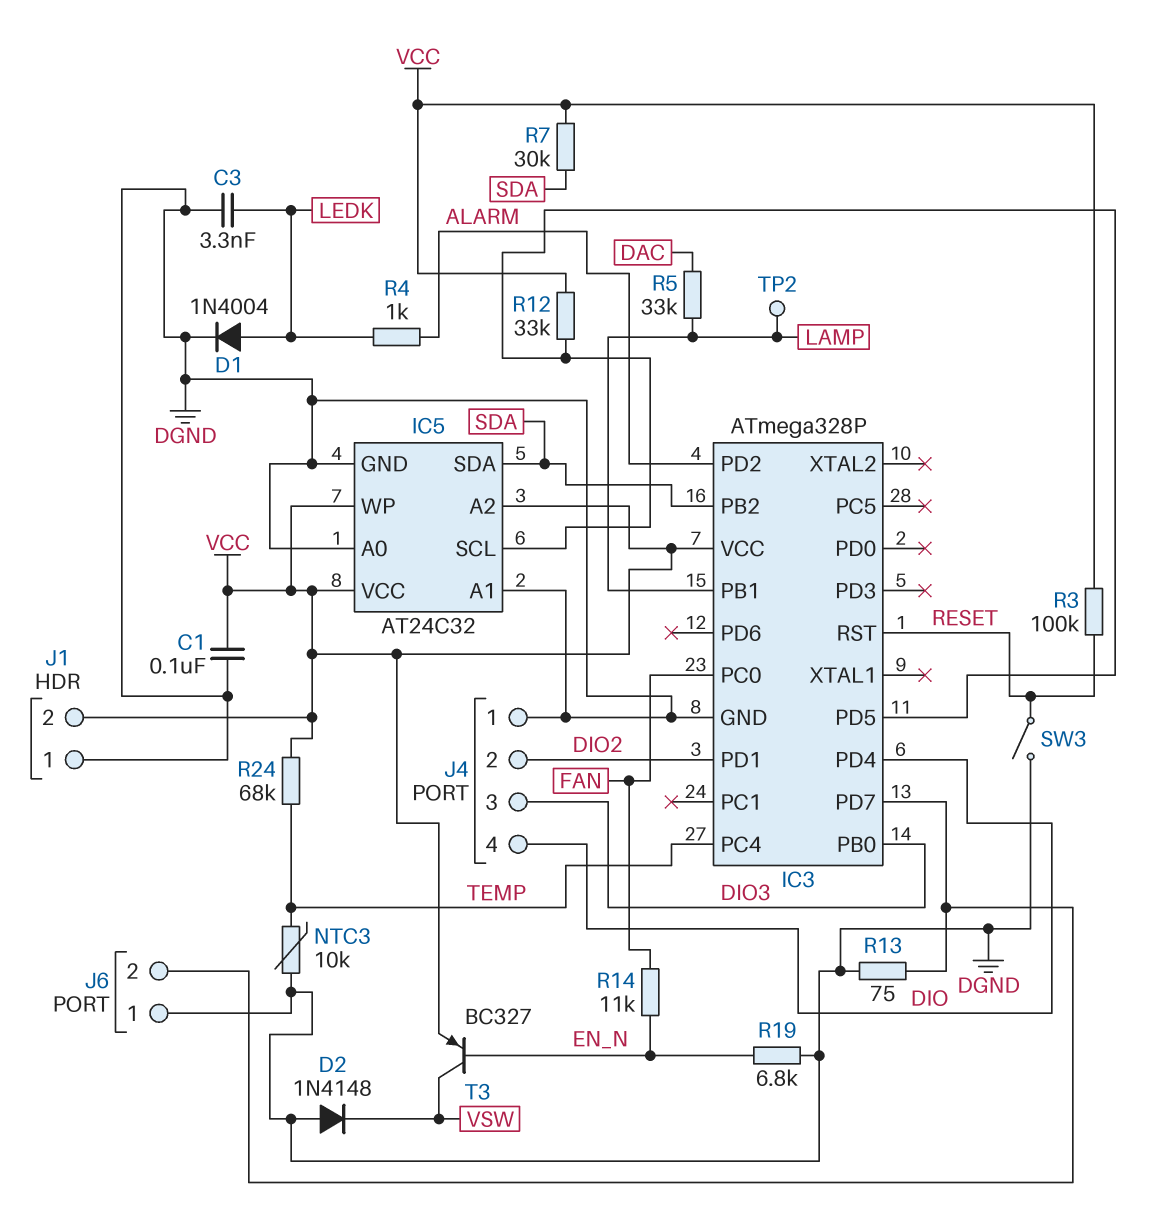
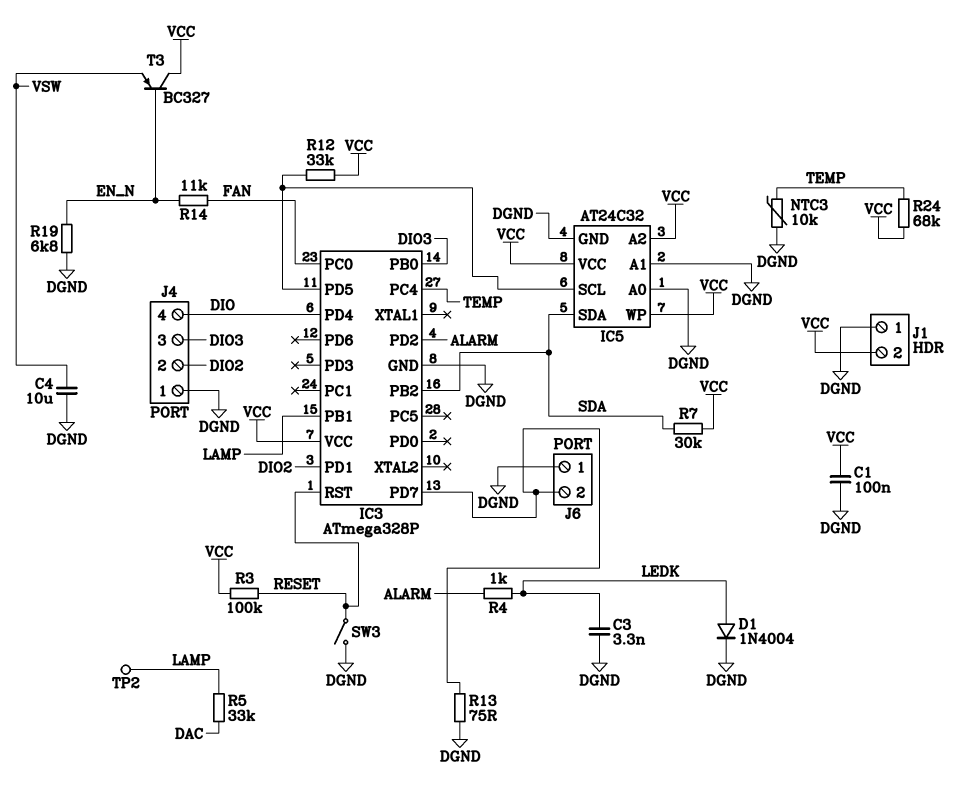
C4: none -> 10uF (DGND, VSW)
D2: diode 1N4148 (A DGND, K VSW) -> none
T3: PNP BC327 (B EN_N, C VSW, E VCC) -> PNP BC327 (B EN_N, C VCC, E VSW)

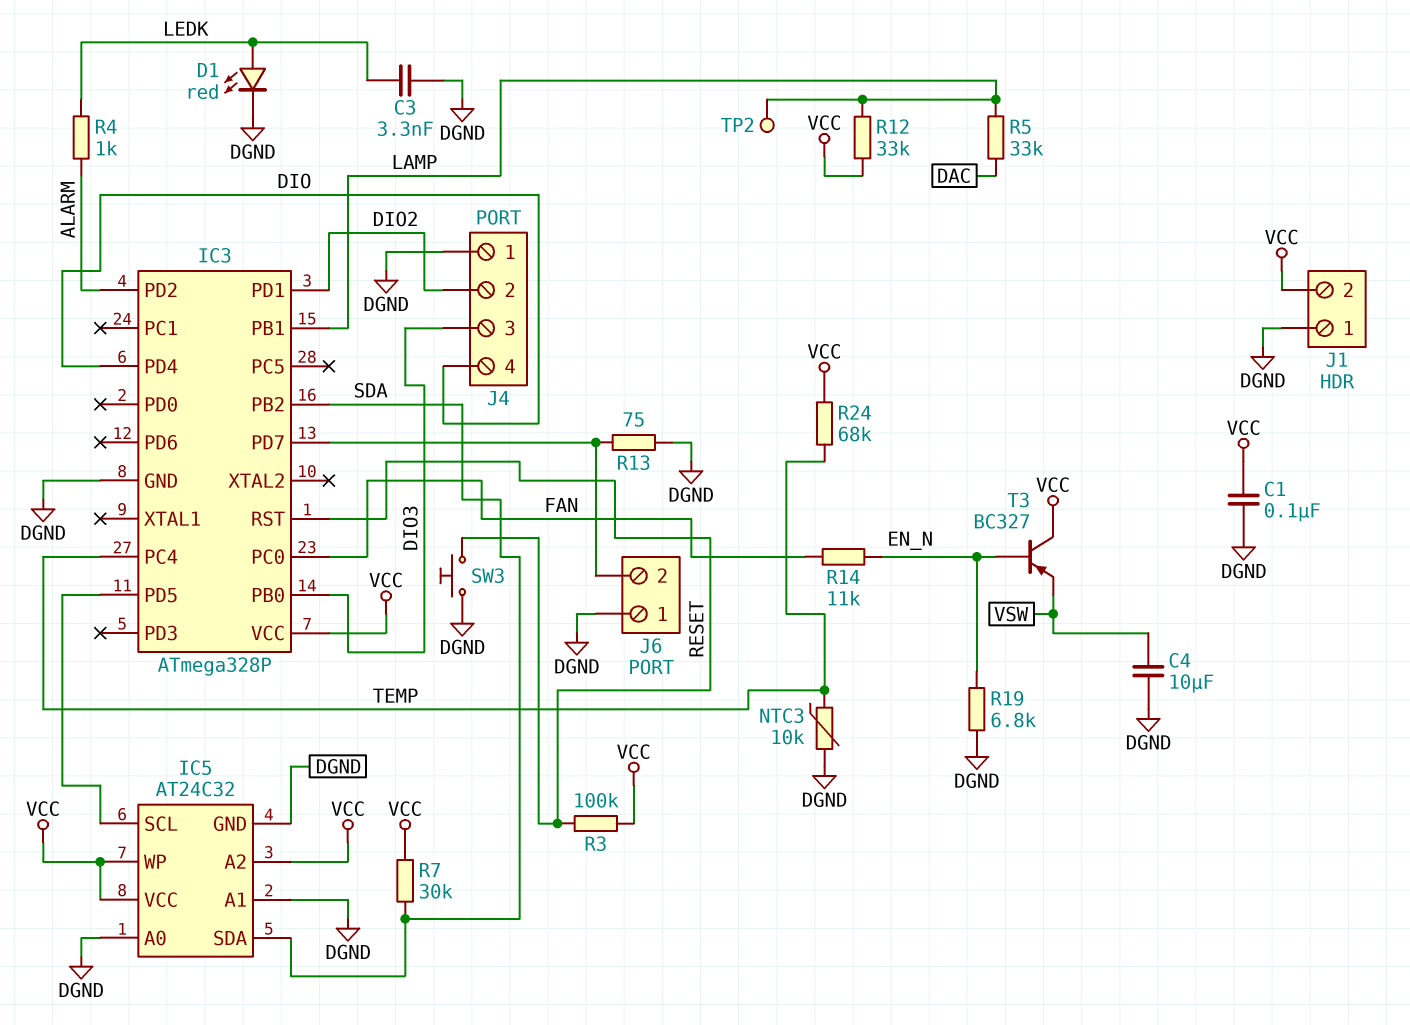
D1: diode 1N4004 (A LEDK, K DGND) -> LED red (A LEDK, K DGND)
R12: 33k (IC3/PD5, VCC) -> 33k (LAMP, VCC)
SW3: switch (DGND, RESET) -> button (DGND, RESET)

